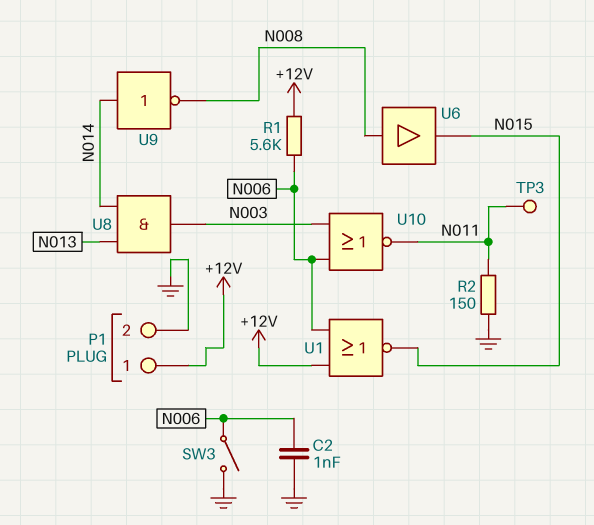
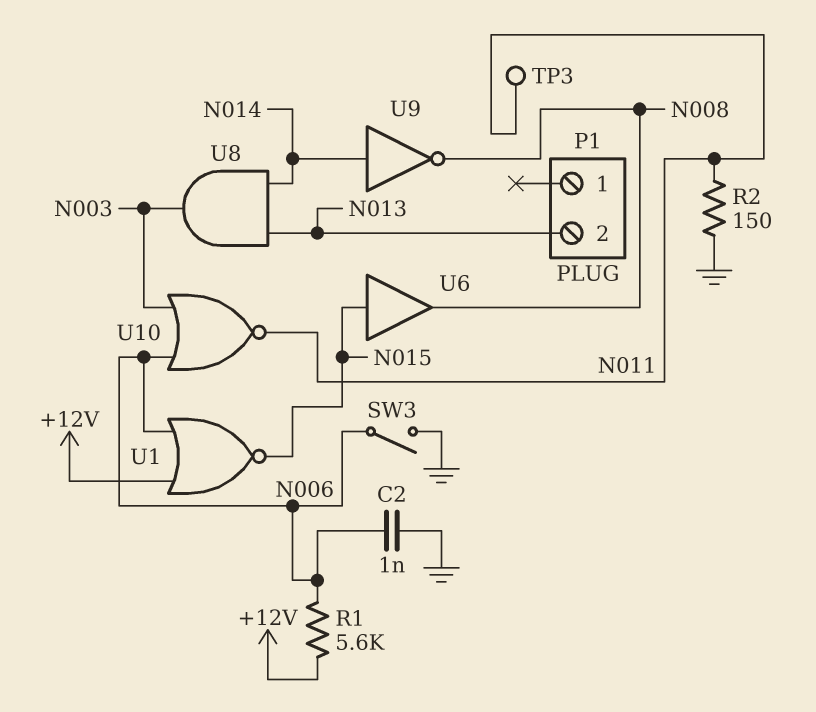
P1 pin 1: +12V -> none
P1 pin 2: GND -> N013
U6: buffer (in N008, out N015) -> buffer (in N015, out N008)

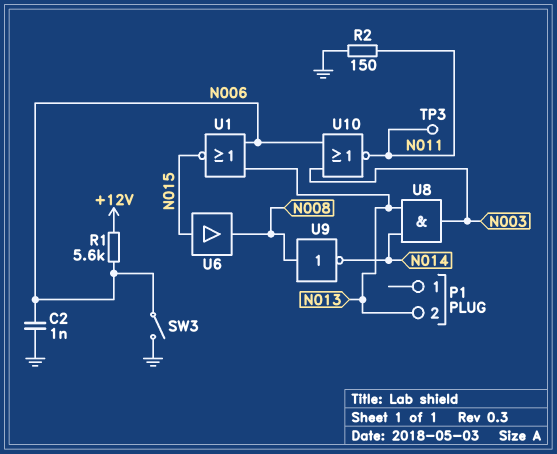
U1: NOR (in +12V, in N006, out N015) -> NOR (in N006, in N013, out N015)
U9: NOT (in N014, out N008) -> NOT (in N008, out N014)

